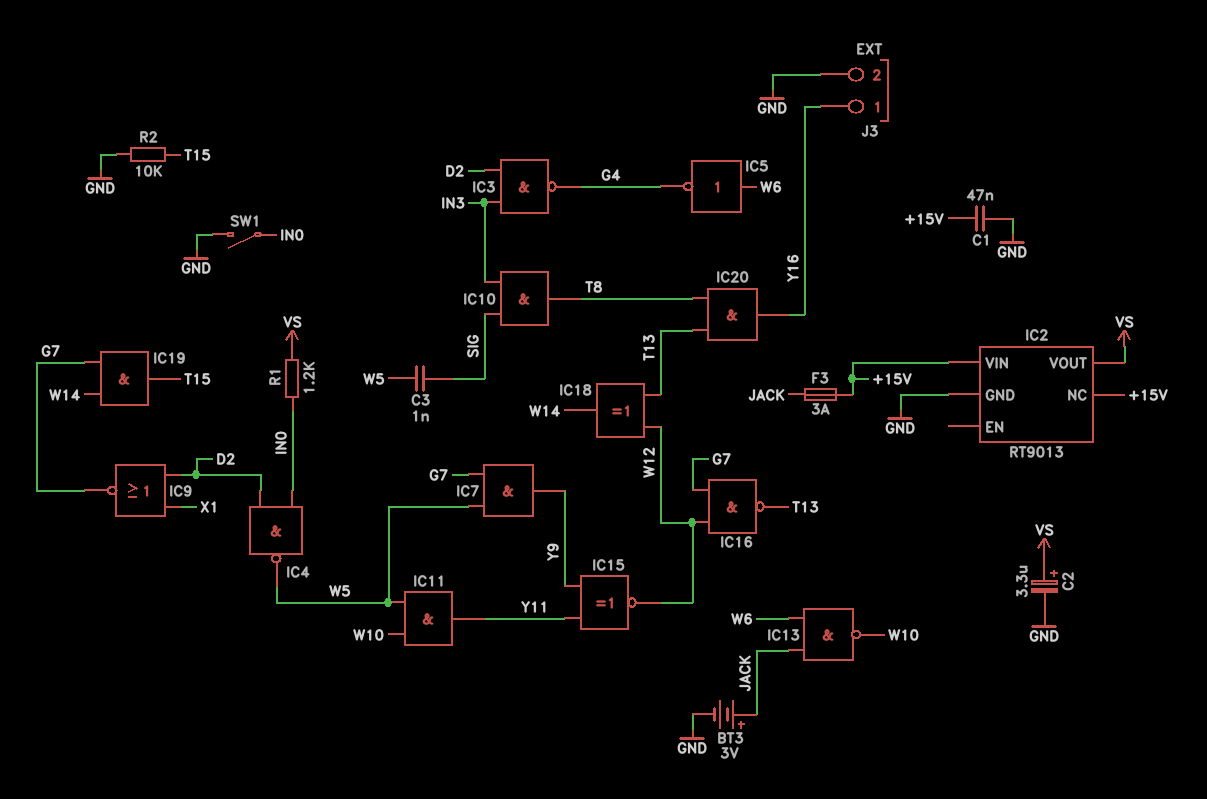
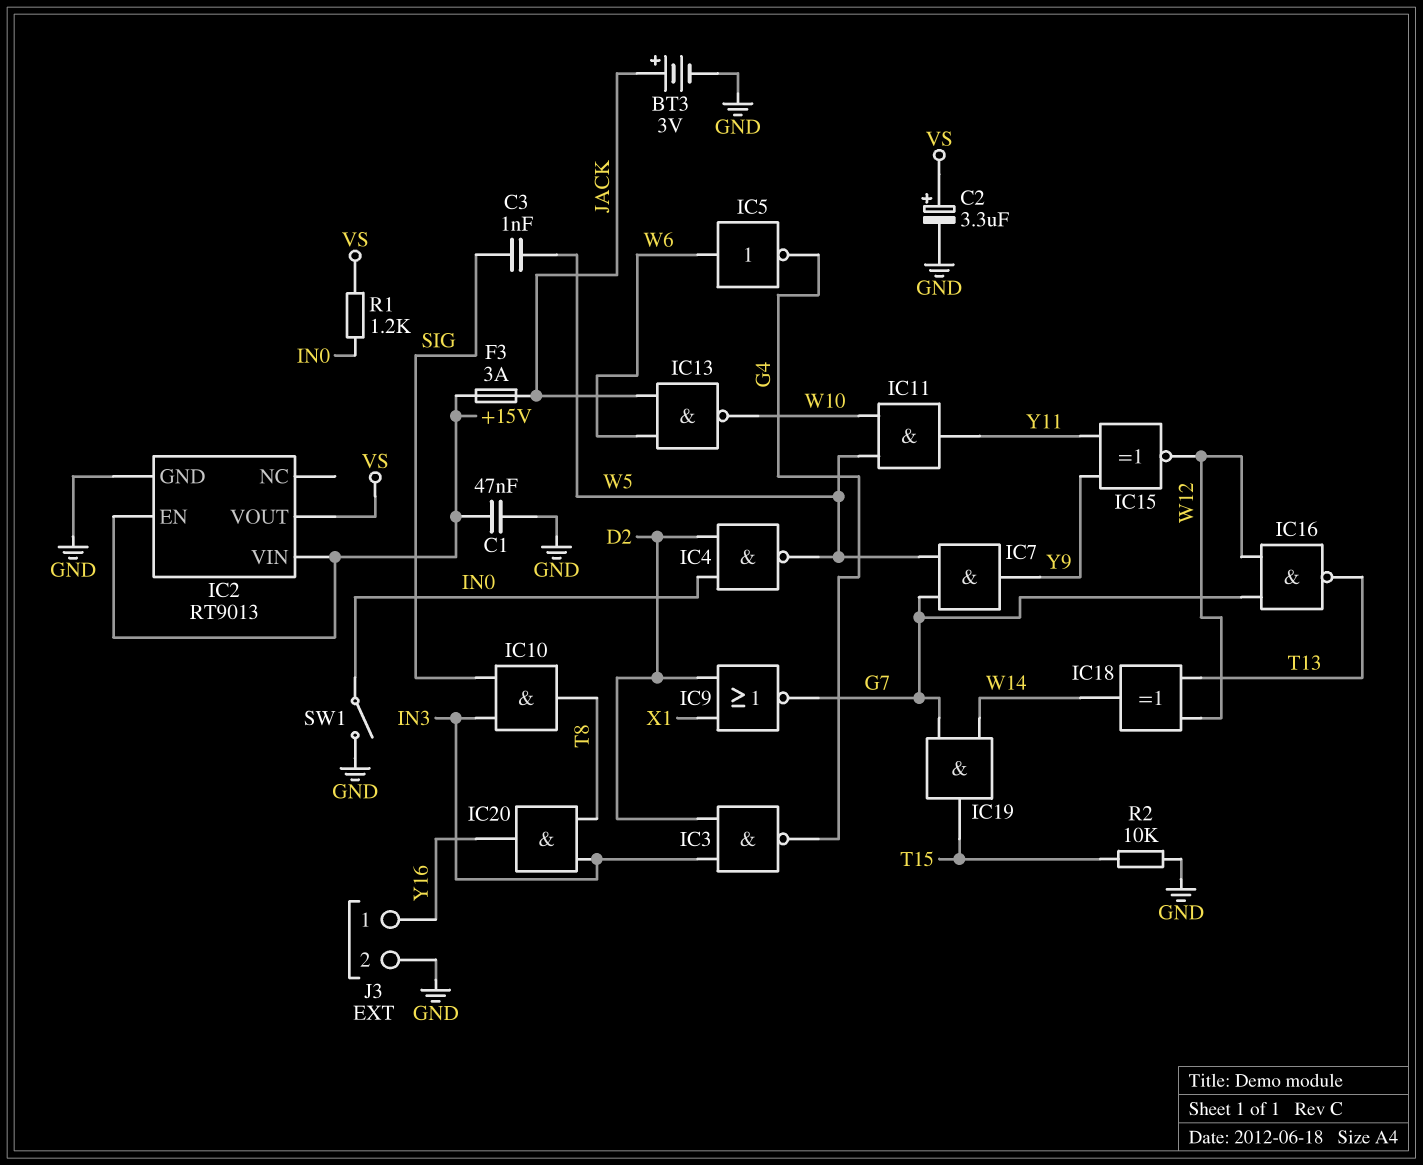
IC2 pin EN: none -> +15V
IC2 pin NC: +15V -> none
IC20: AND (in T8, in T13, out Y16) -> AND (in IN3, in T8, out Y16)

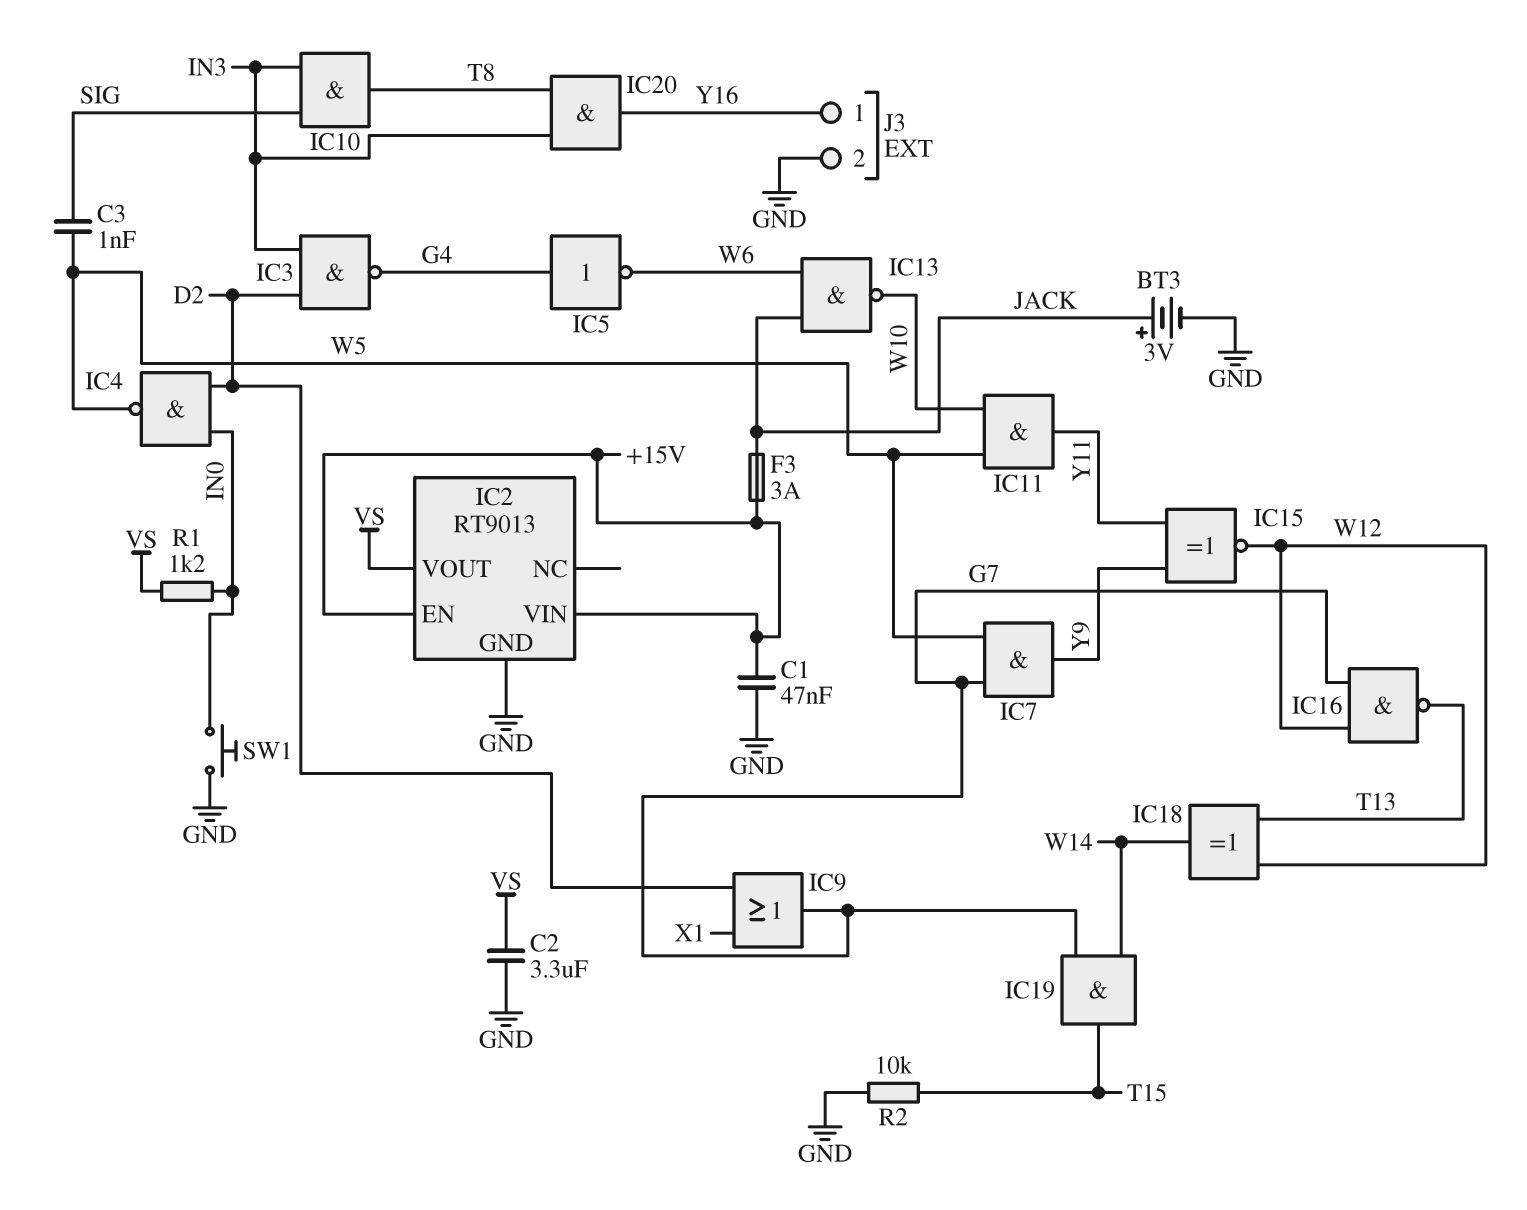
C2: 3.3uF (plus VS, minus GND) -> 3.3uF (GND, VS)
IC5: NOT (in W6, out G4) -> NOT (in G4, out W6)
IC9: NOR (in D2, in X1, out G7) -> OR (in D2, in X1, out G7)
SW1: switch (GND, IN0) -> button (GND, IN0)

